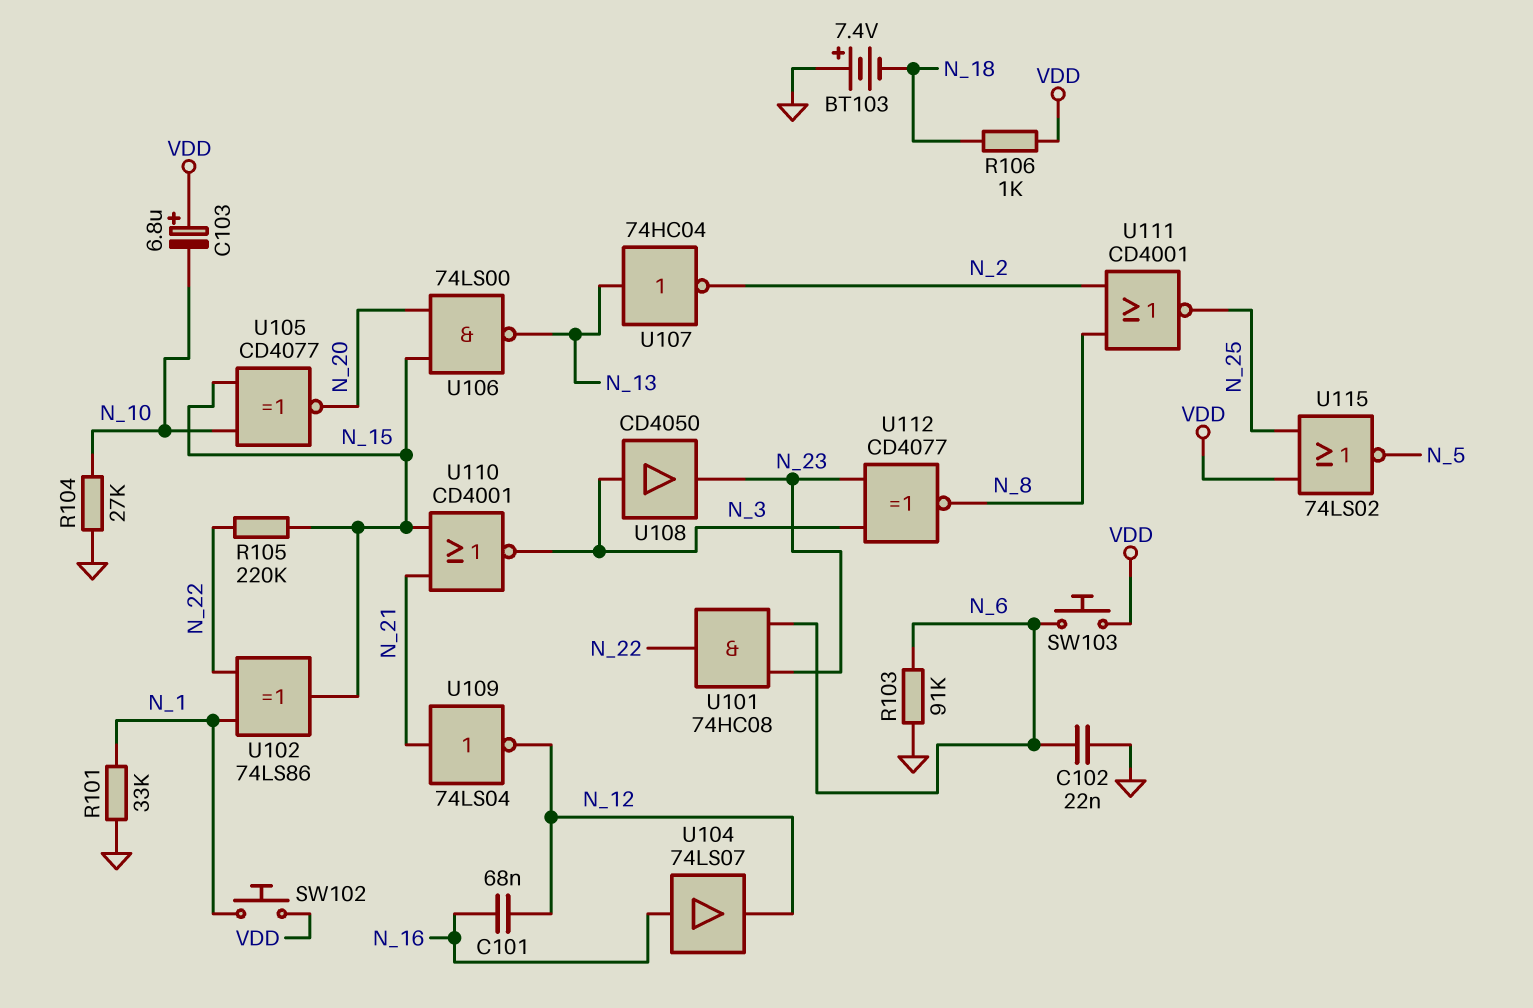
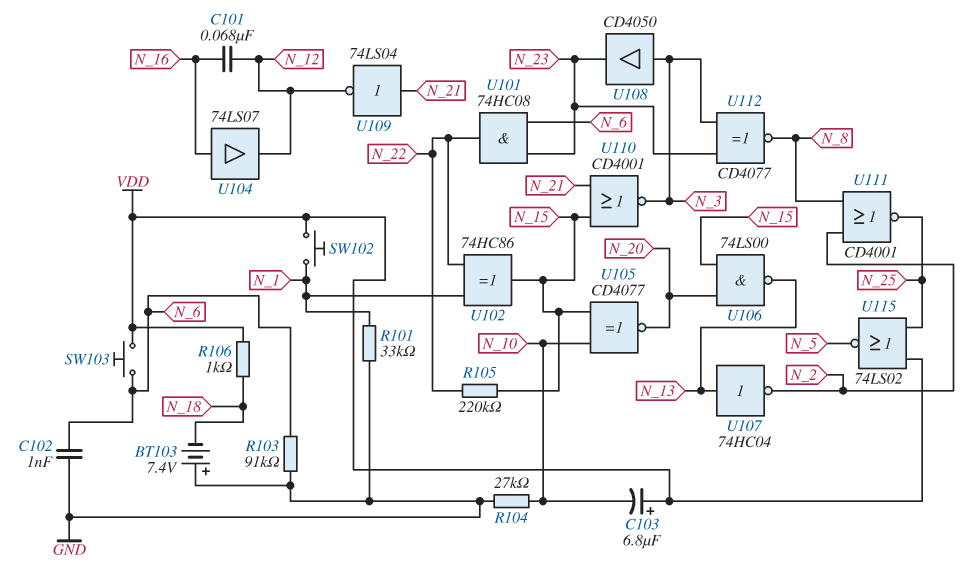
C102: 22nF (GND, N_6) -> 1nF (GND, N_6)
U102: XOR 74LS86 (in N_1, in N_22, out N_15) -> XOR 74HC86 (in N_1, in N_22, out N_15)

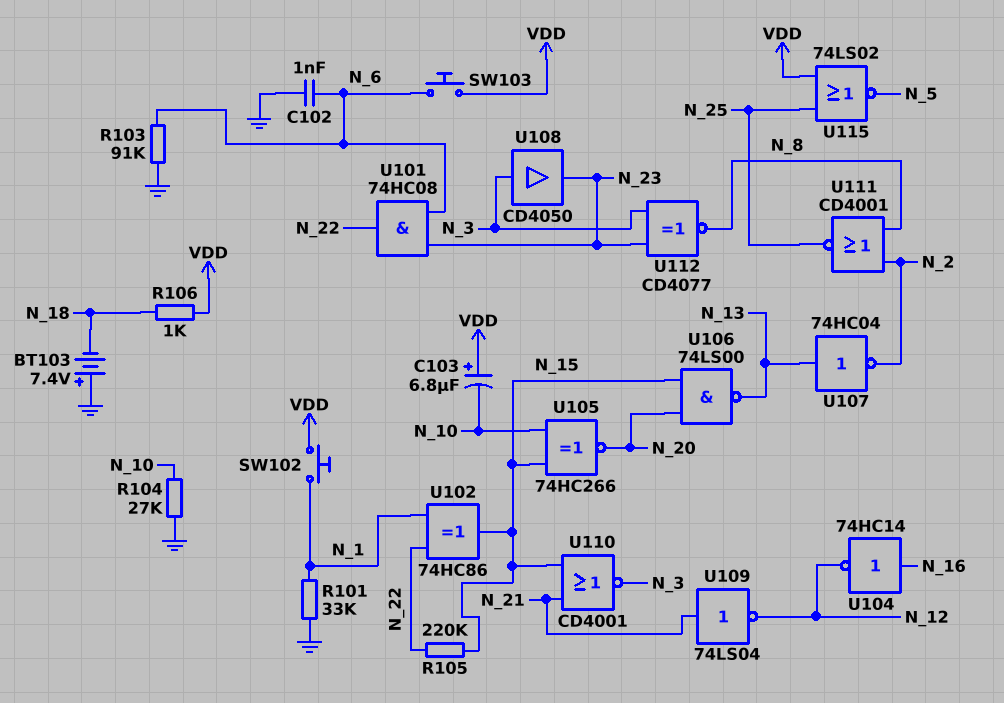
C101: 68nF (N_12, N_16) -> none
U104: buffer 74LS07 (in N_16, out N_12) -> NOT 74HC14 (in N_16, out N_12)
U105: XNOR CD4077 (in N_10, in N_15, out N_20) -> XNOR 74HC266 (in N_10, in N_15, out N_20)

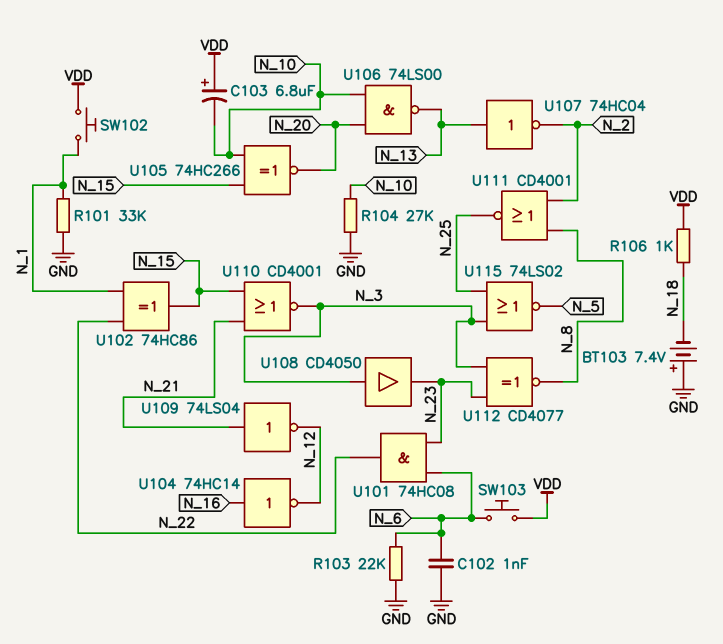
R103: 91k (GND, N_6) -> 22k (GND, N_6)
R105: 220k (N_15, N_22) -> none
U106: NAND 74LS00 (in N_15, in N_20, out N_13) -> NAND 74LS00 (in N_10, in N_20, out N_13)
U115: NOR 74LS02 (in N_25, in VDD, out N_5) -> NOR 74LS02 (in N_3, in N_25, out N_5)

